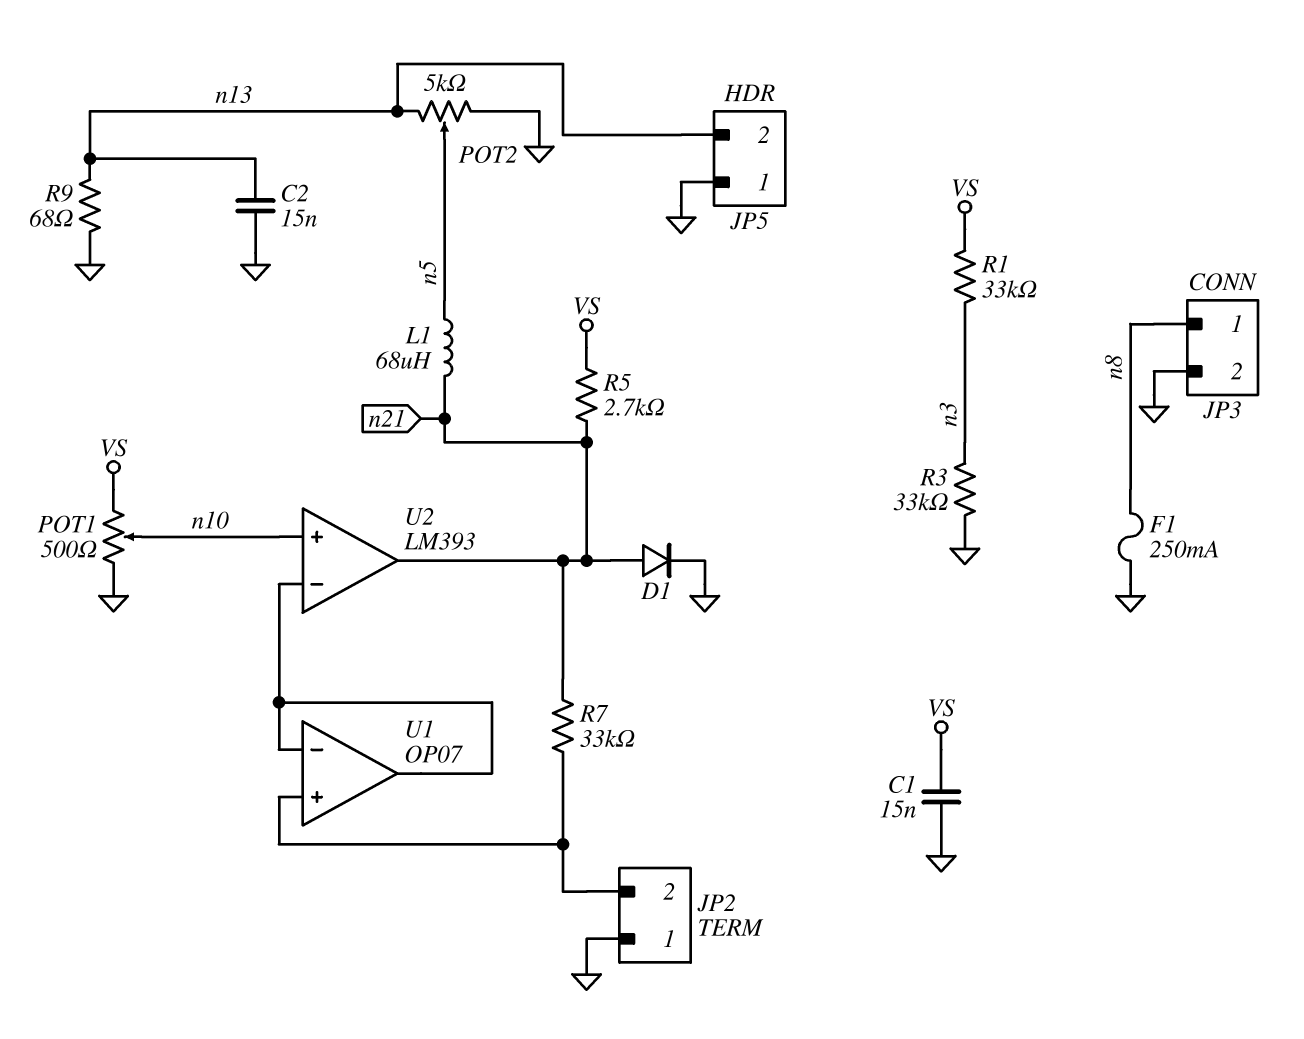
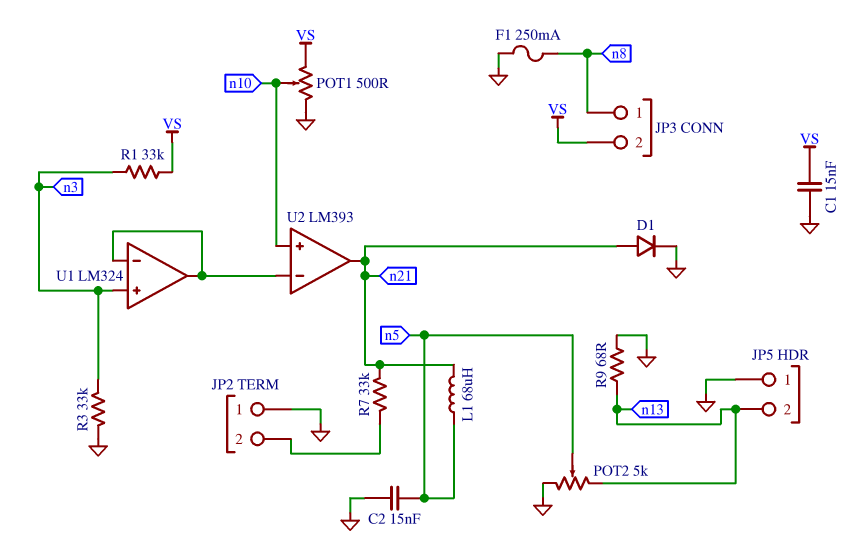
C2: 15nF (GND, n13) -> 15nF (GND, n5)
JP3 pin 2: GND -> VS
R5: 2.7k (VS, n21) -> none
U1: OP07 -> LM324
U1 pin in+: JP2/2 -> n3

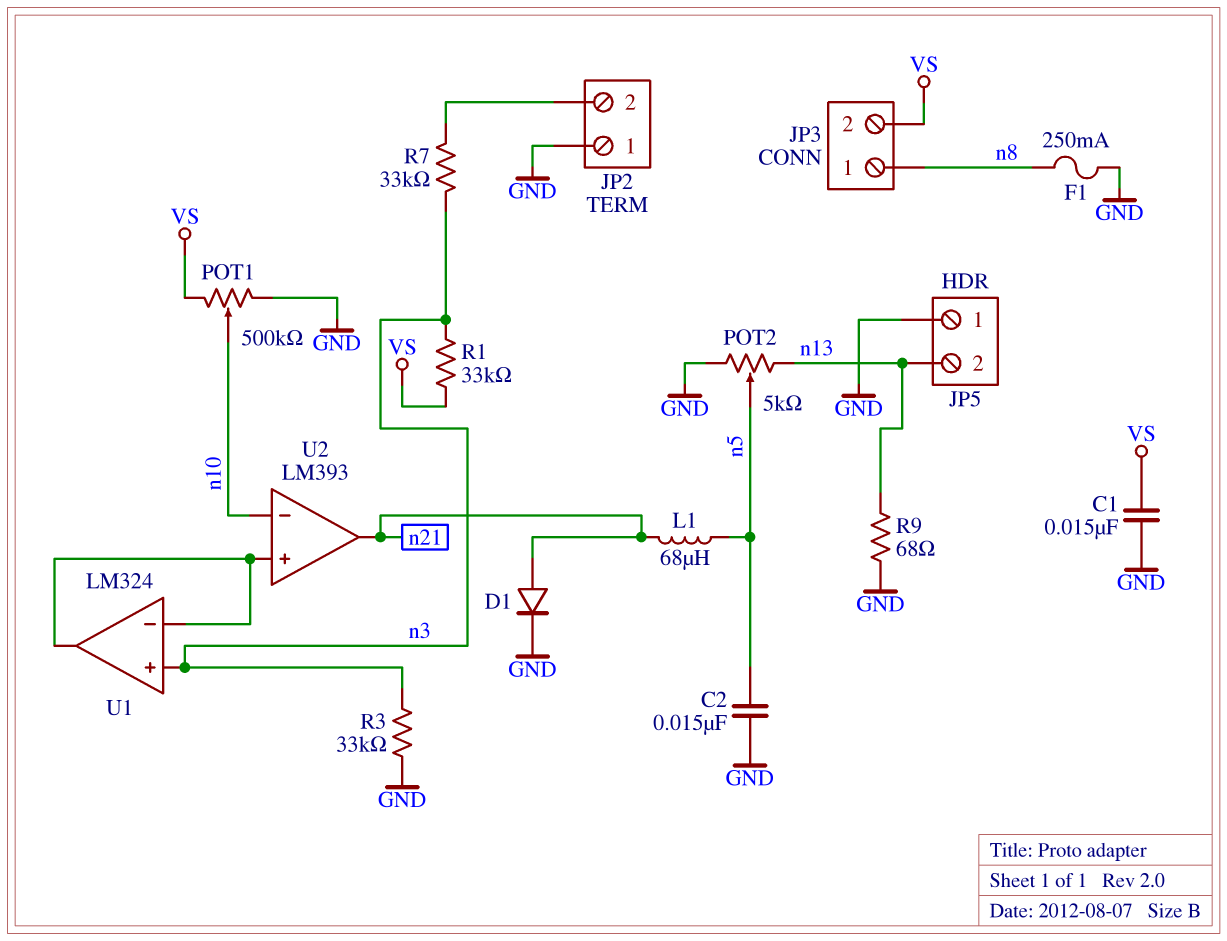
POT1: 500 (GND, VS, wiper n10) -> 500k (GND, VS, wiper n10)
R7: 33k (JP2/2, n21) -> 33k (JP2/2, n3)
U2 pin in+: n10 -> U1/in-
U2 pin in-: U1/in- -> n10

